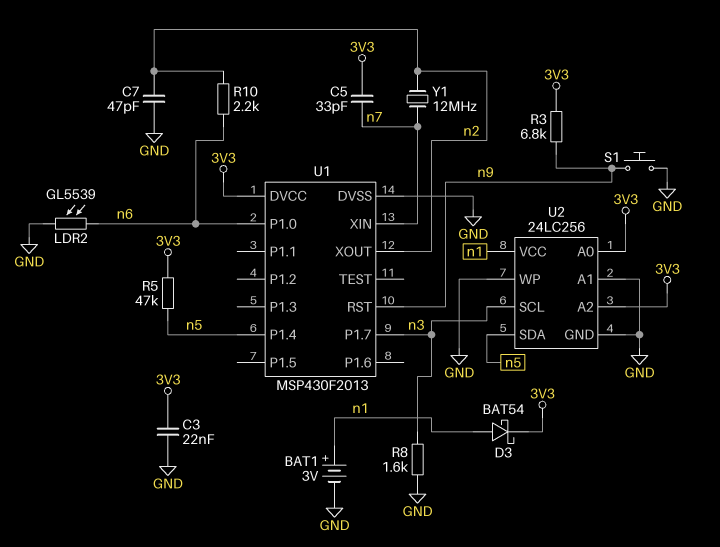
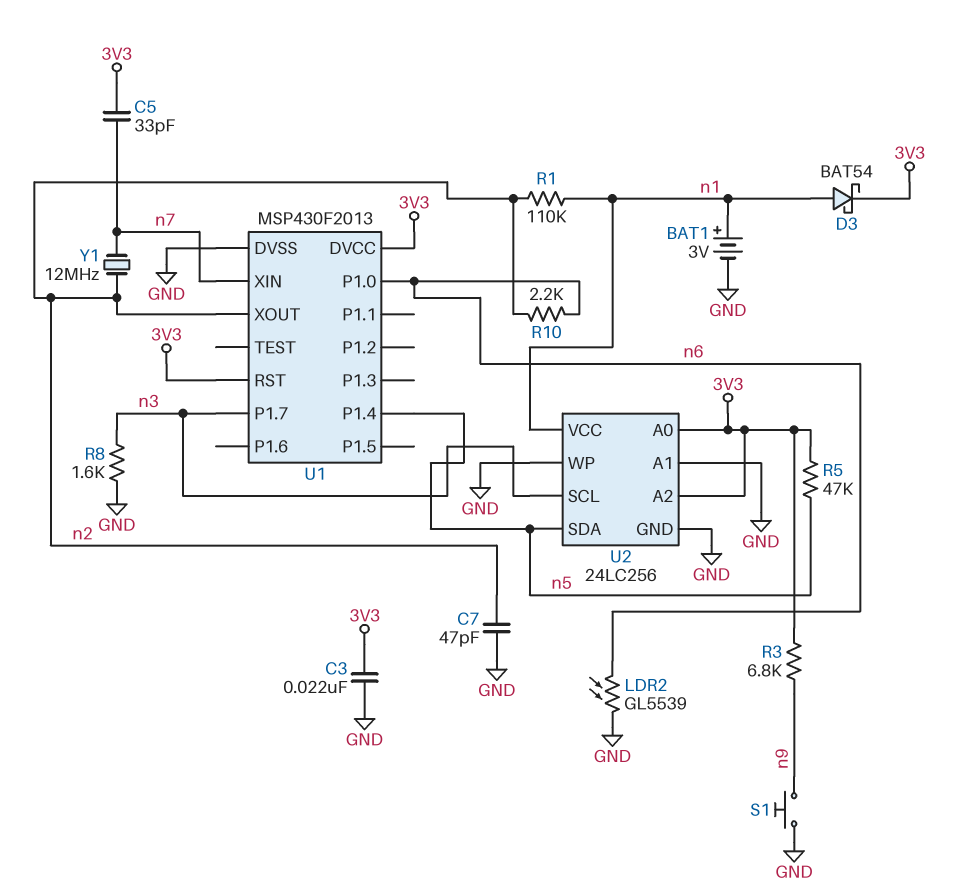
R1: none -> 110k (n1, n2)
U1 pin RST: n9 -> 3V3

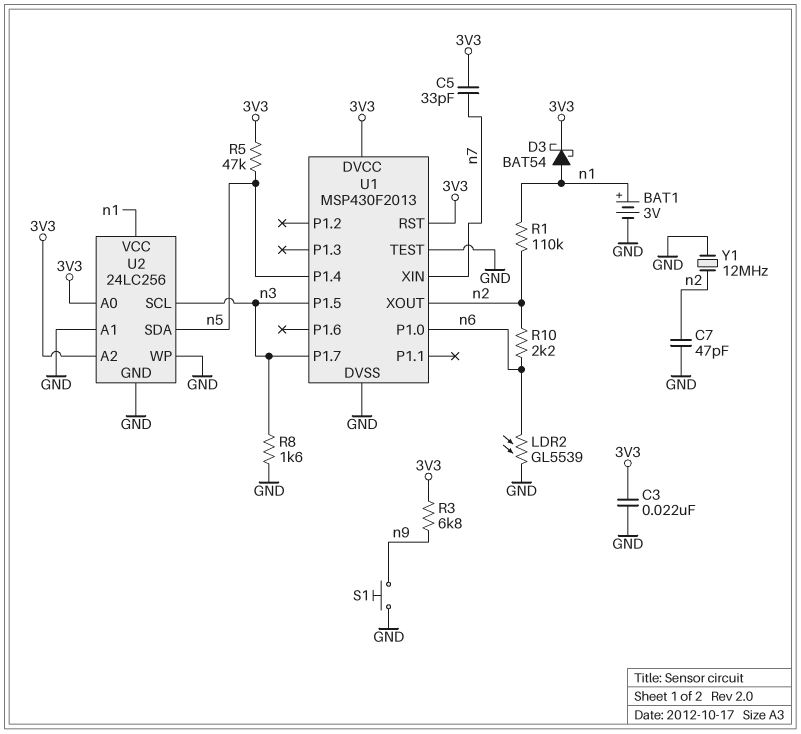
U1 pin P1.5: none -> n3
U1 pin TEST: none -> GND
Y1: 12MHz (n2, n7) -> 12MHz (GND, n2)

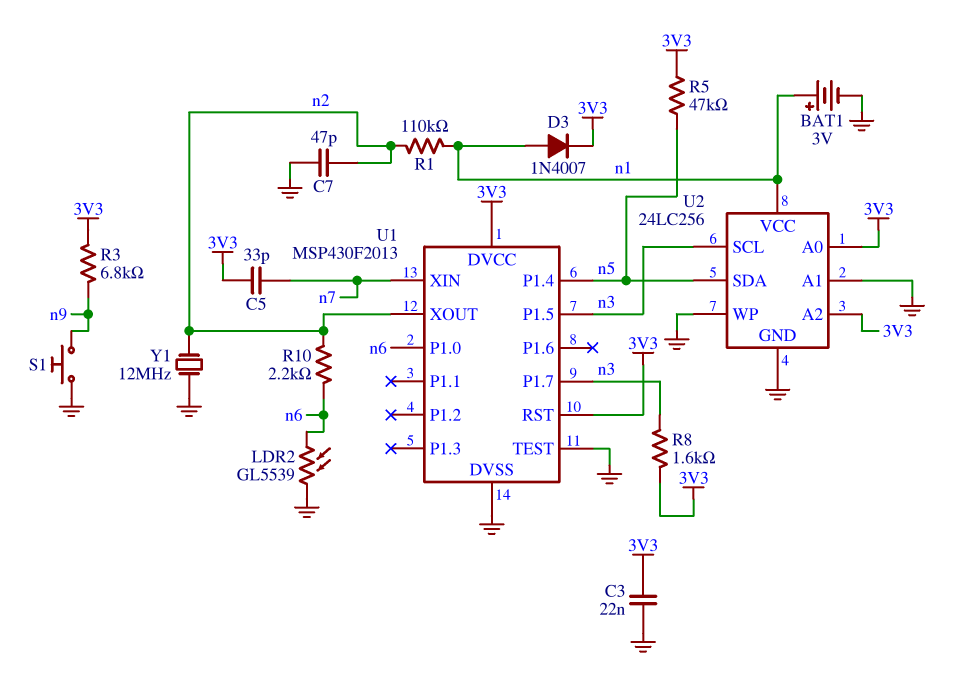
D3: schottky BAT54 (A n1, K 3V3) -> diode 1N4007 (A n1, K 3V3)
R8: 1.6k (GND, n3) -> 1.6k (3V3, n3)

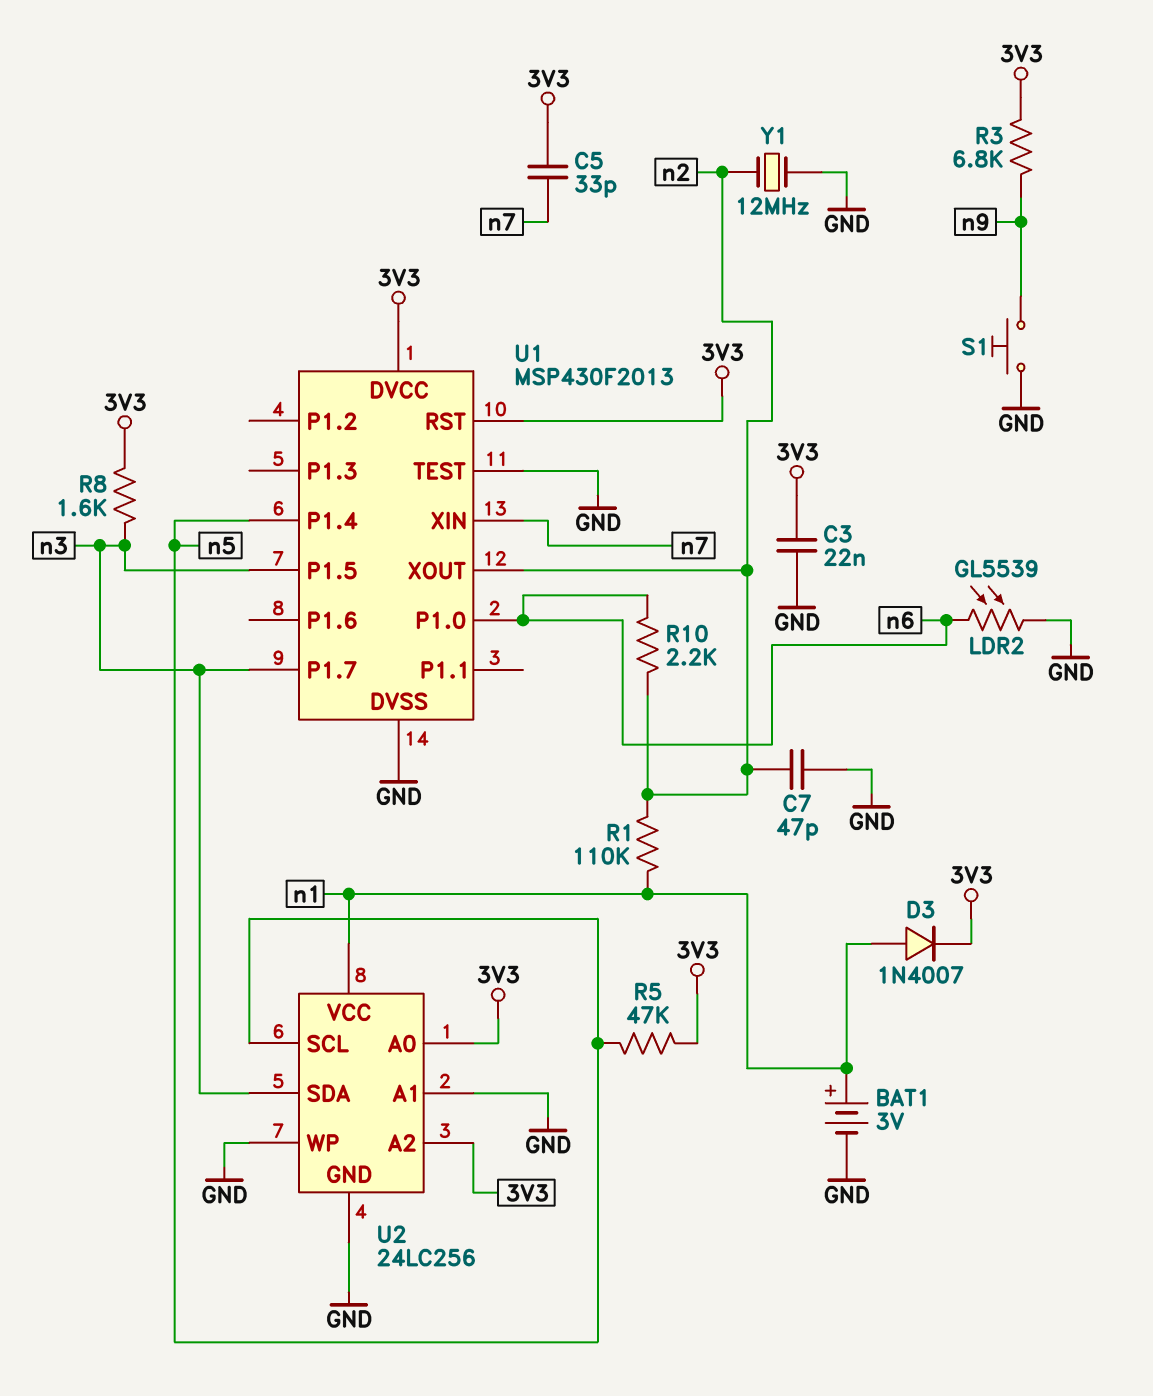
U2 pin SCL: n3 -> n5
U2 pin SDA: n5 -> n3

